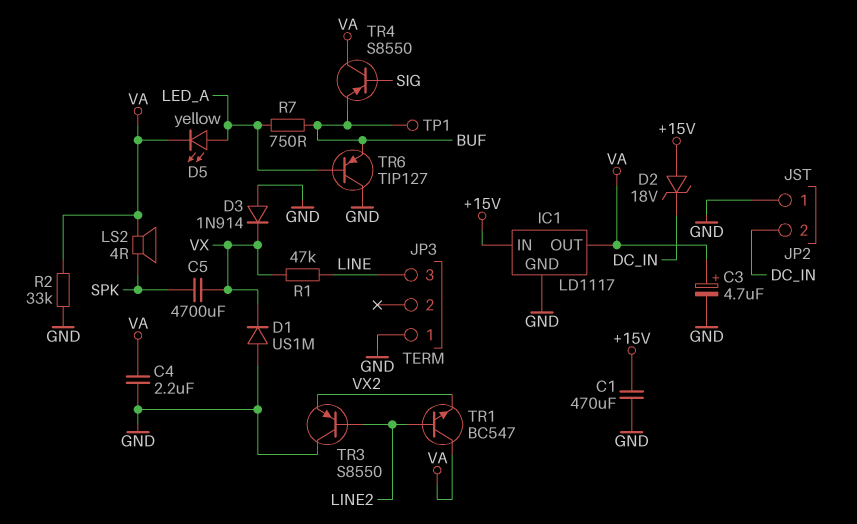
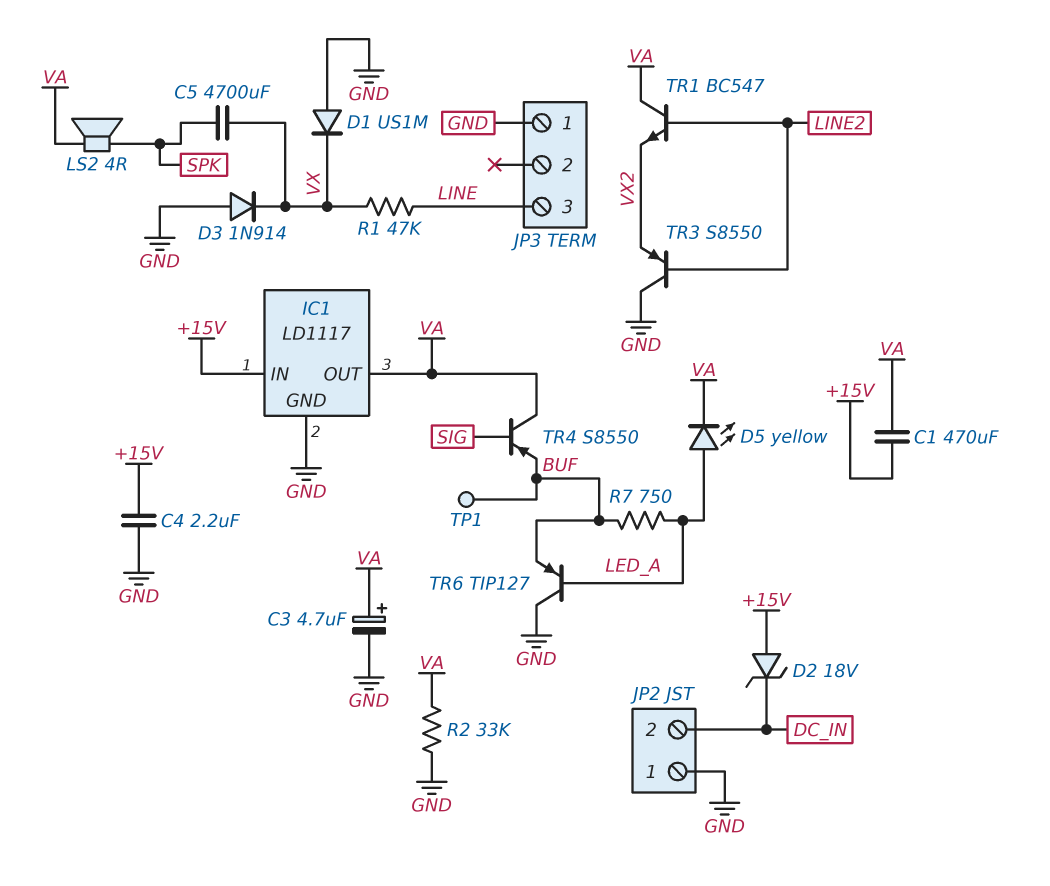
C1: 470uF (+15V, GND) -> 470uF (+15V, VA)
C4: 2.2uF (GND, VA) -> 2.2uF (+15V, GND)

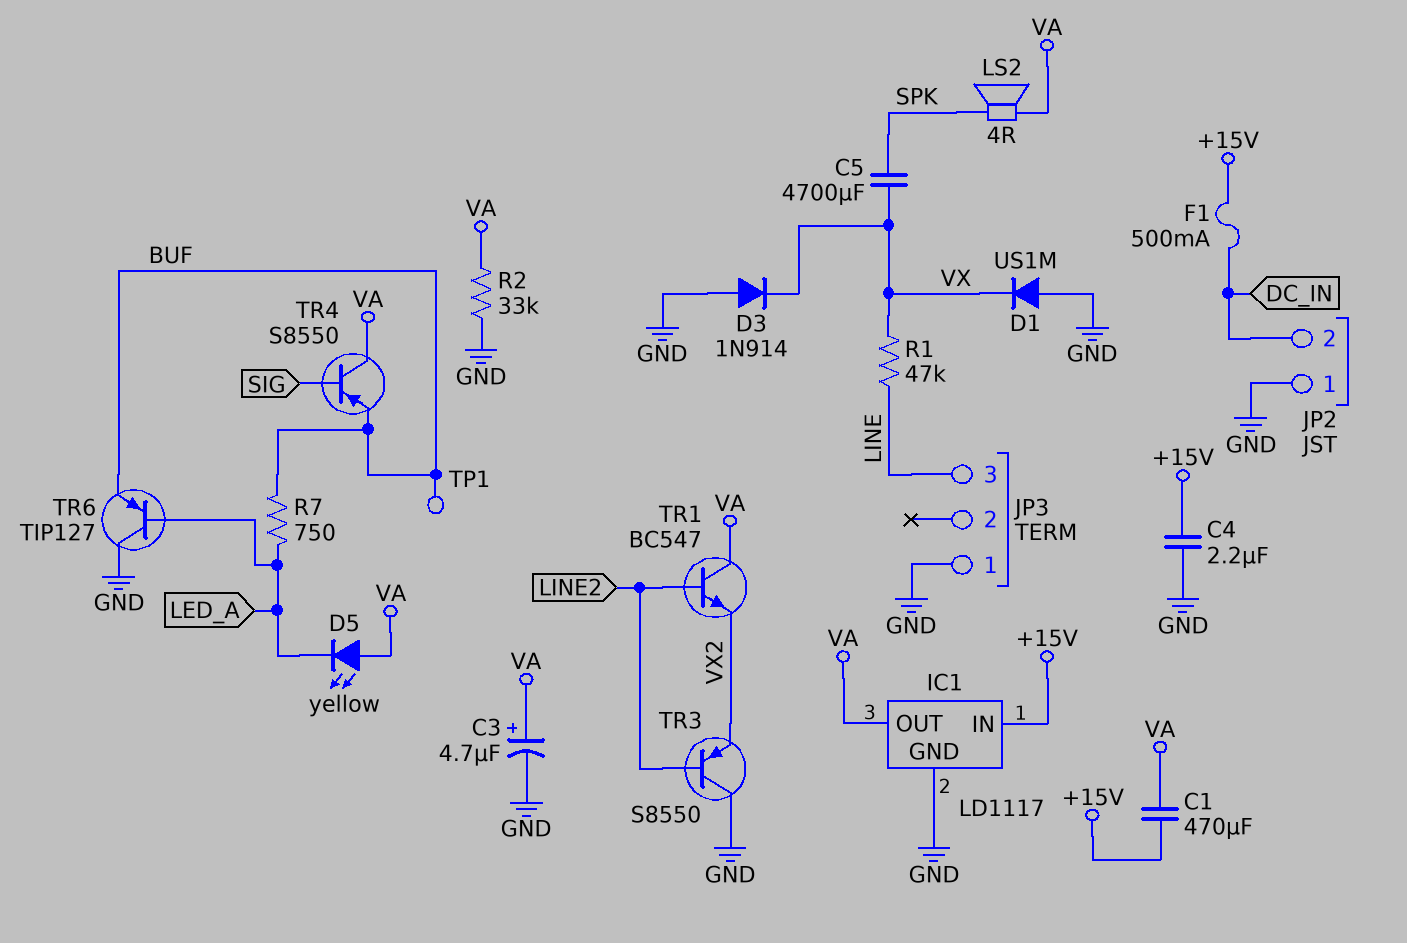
D2: zener 18V (A +15V, K DC_IN) -> none
D5: LED yellow (A LED_A, K VA) -> LED yellow (A VA, K LED_A)
F1: none -> 500mA (+15V, DC_IN)

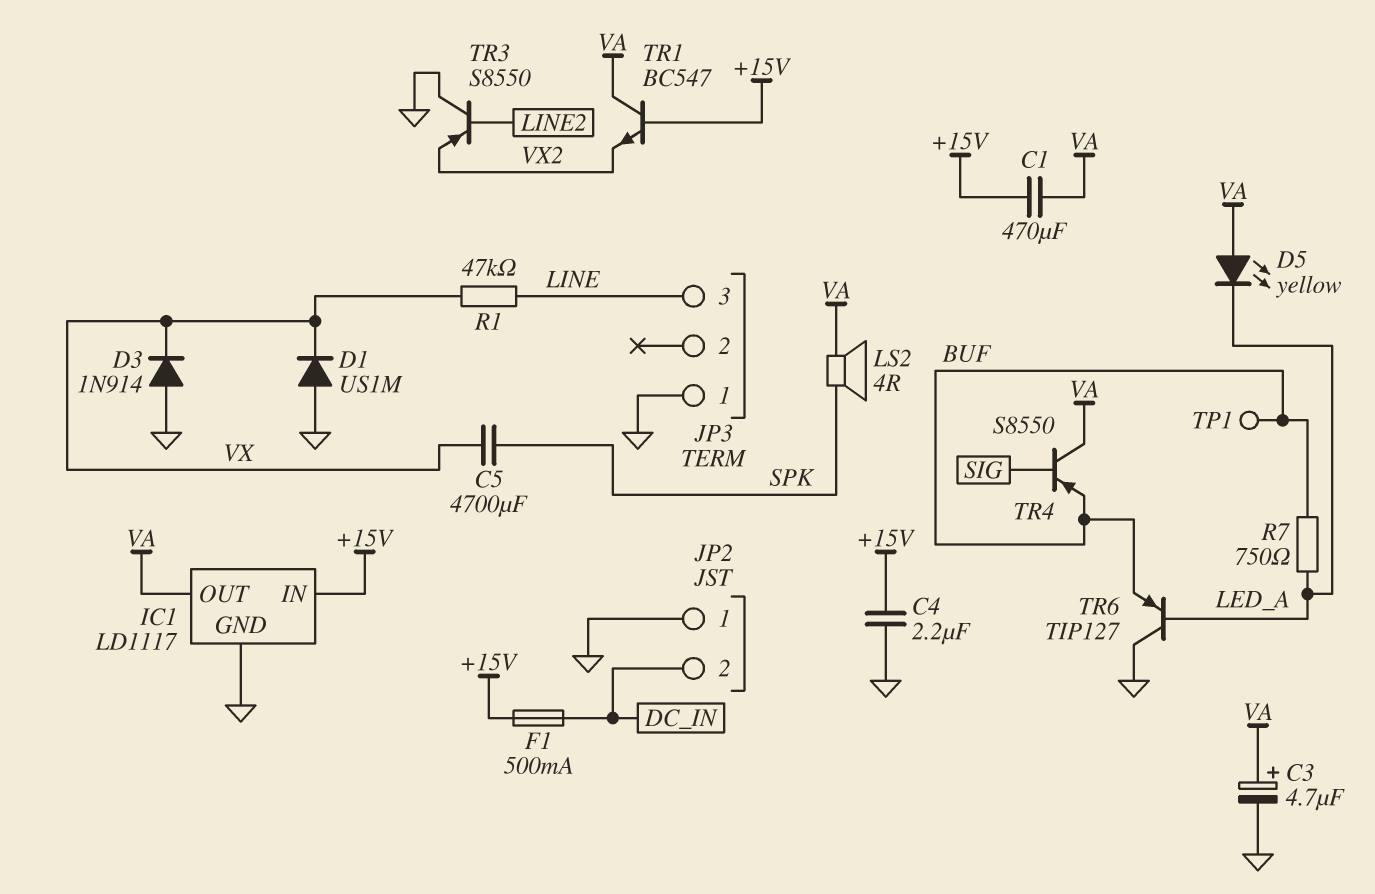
R2: 33k (GND, VA) -> none
TR1: NPN BC547 (B LINE2, C VA, E VX2) -> NPN BC547 (B +15V, C VA, E VX2)

